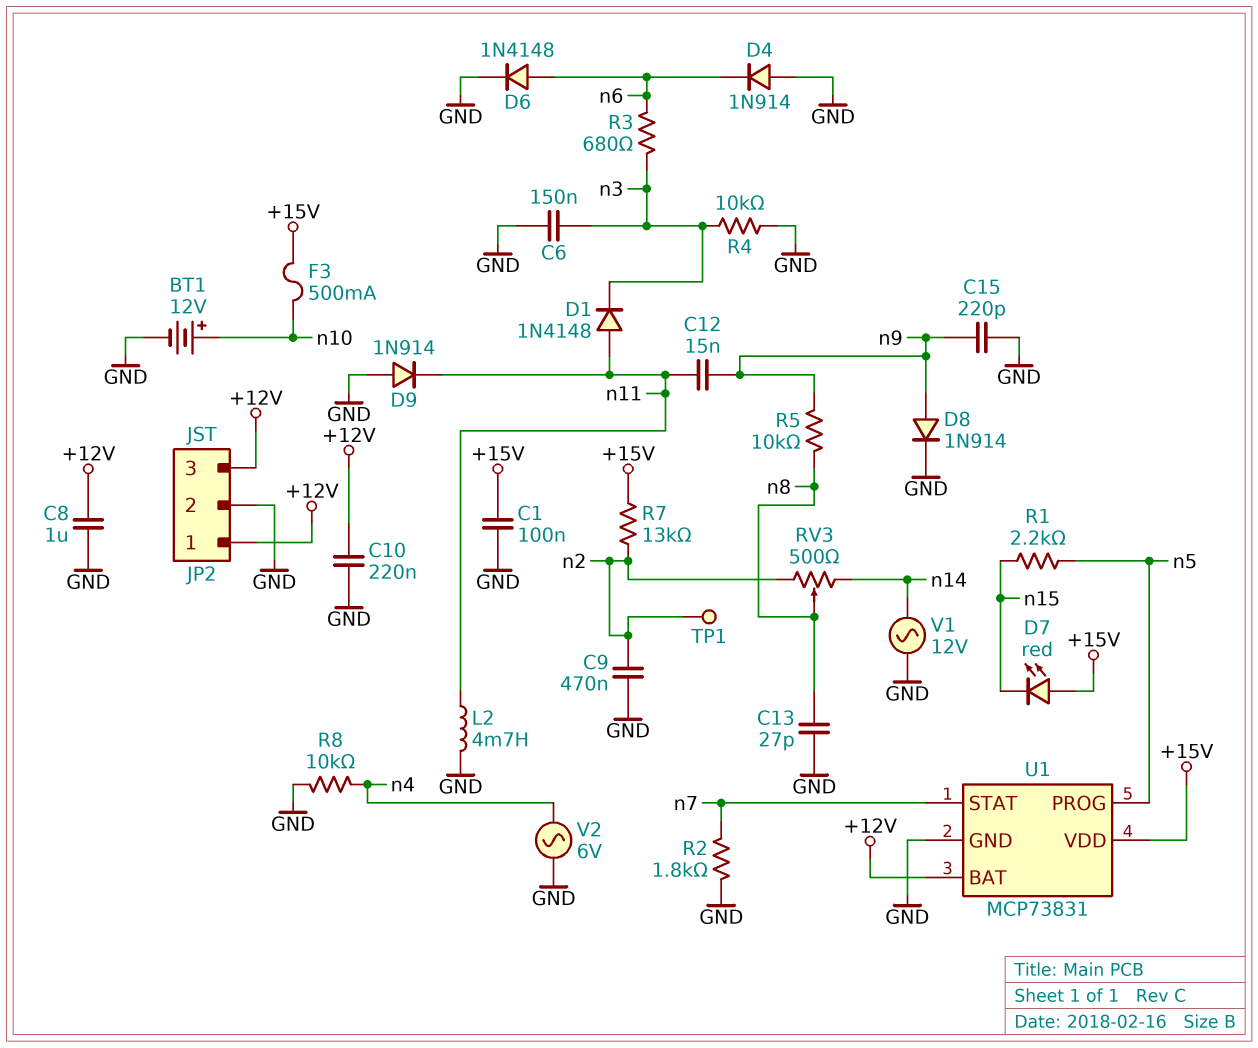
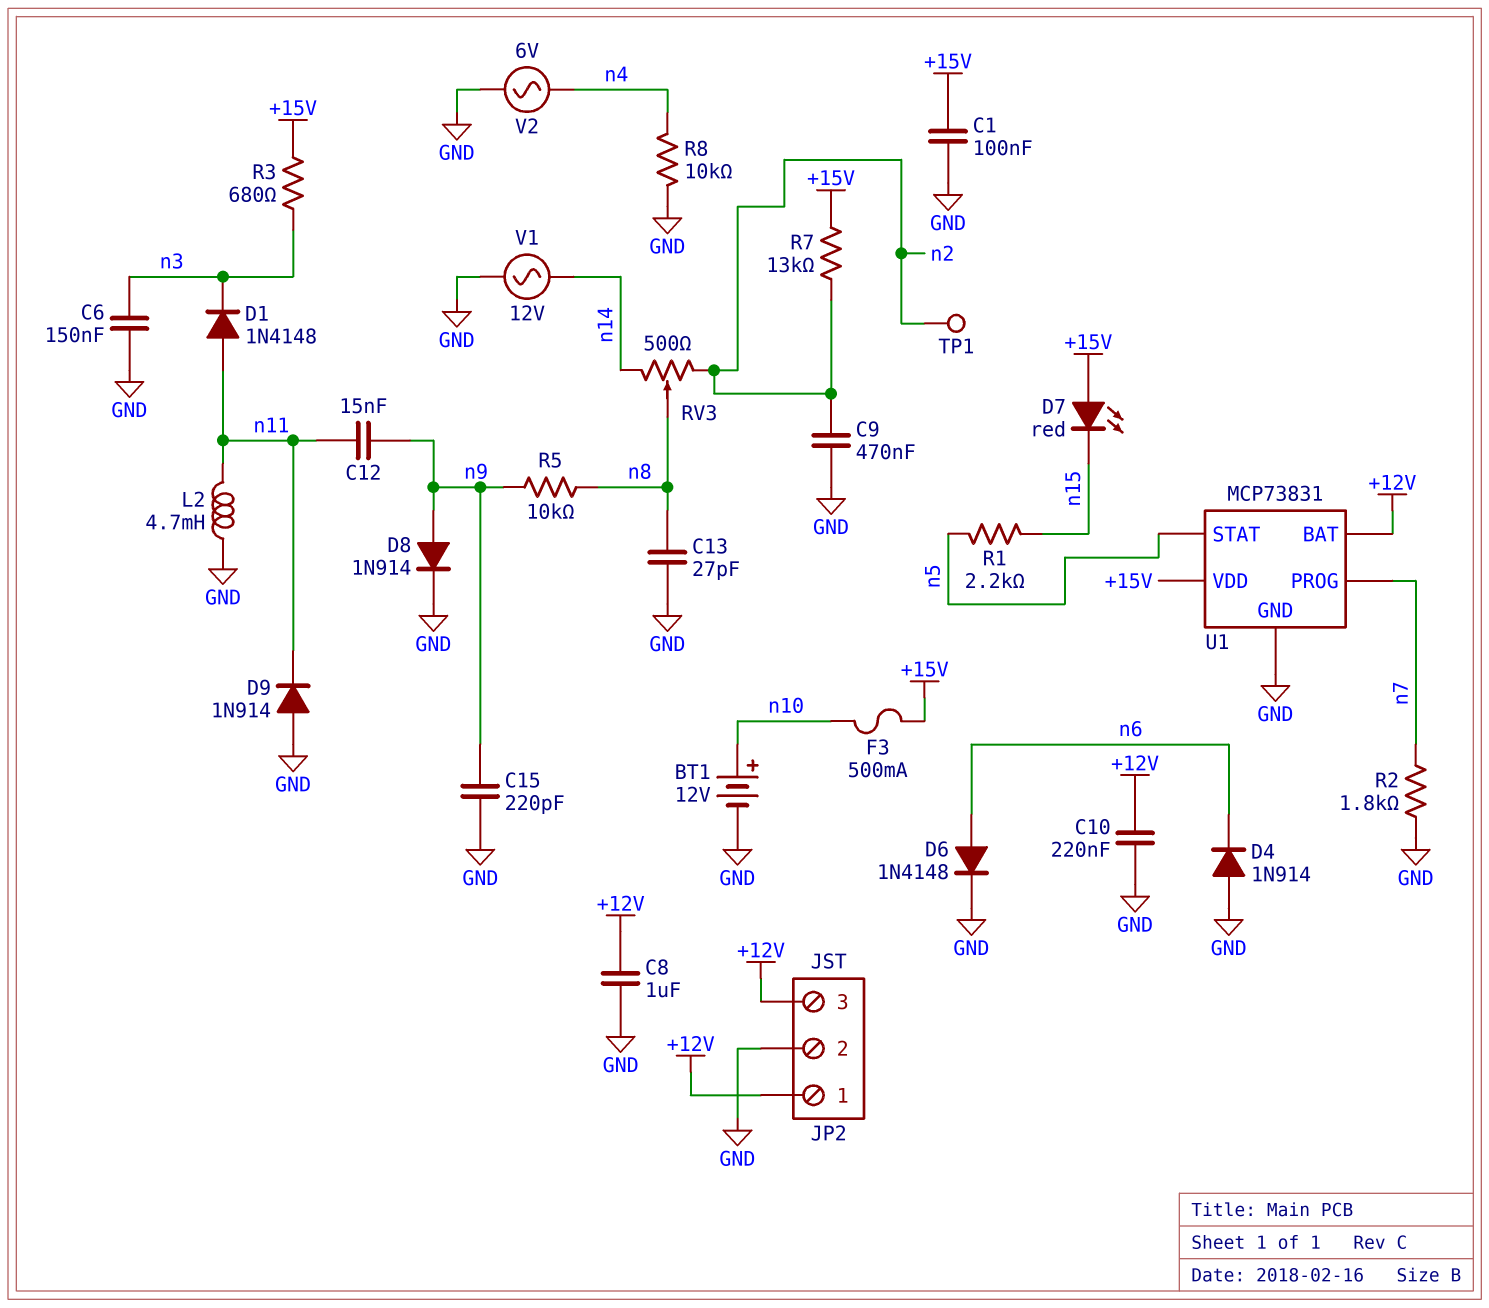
R3: 680 (n3, n6) -> 680 (+15V, n3)
R4: 10k (GND, n3) -> none
U1 pin PROG: n5 -> n7
U1 pin STAT: n7 -> n5

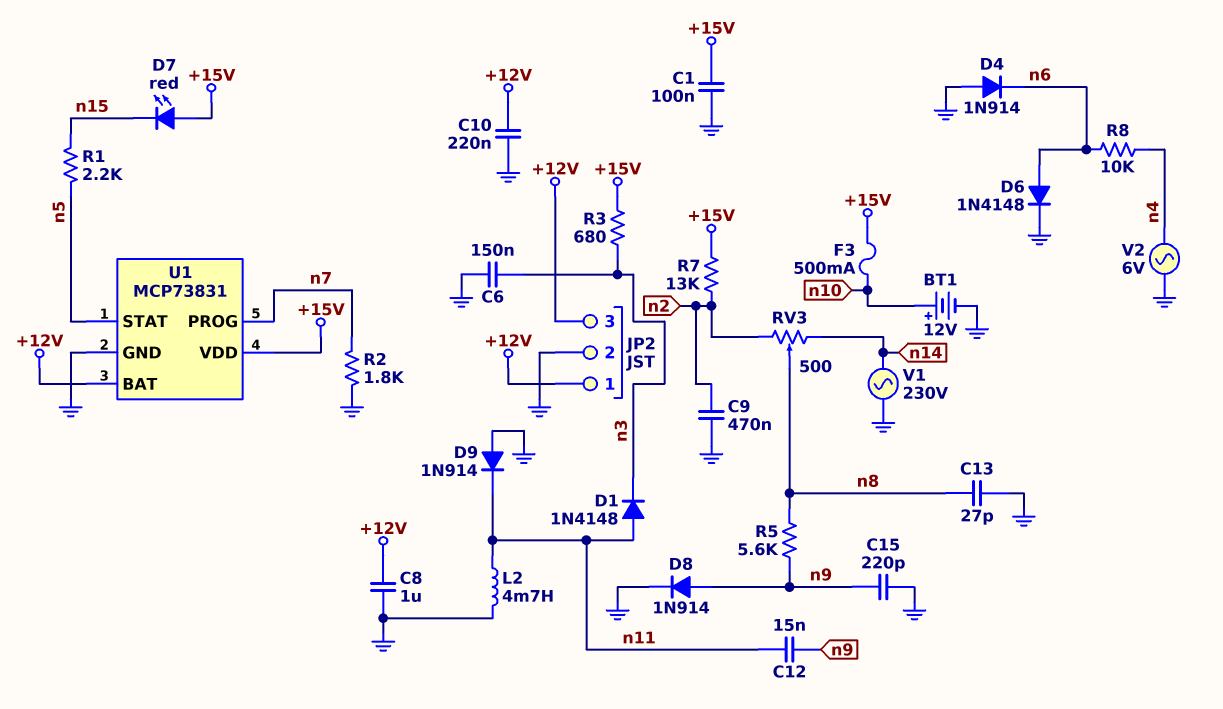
R5: 10k (n8, n9) -> 5.6k (n8, n9)
R8: 10k (GND, n4) -> 10k (n4, n6)
TP1: test point (n2) -> none
V1: AC 12V (GND, n14) -> AC 230V (GND, n14)

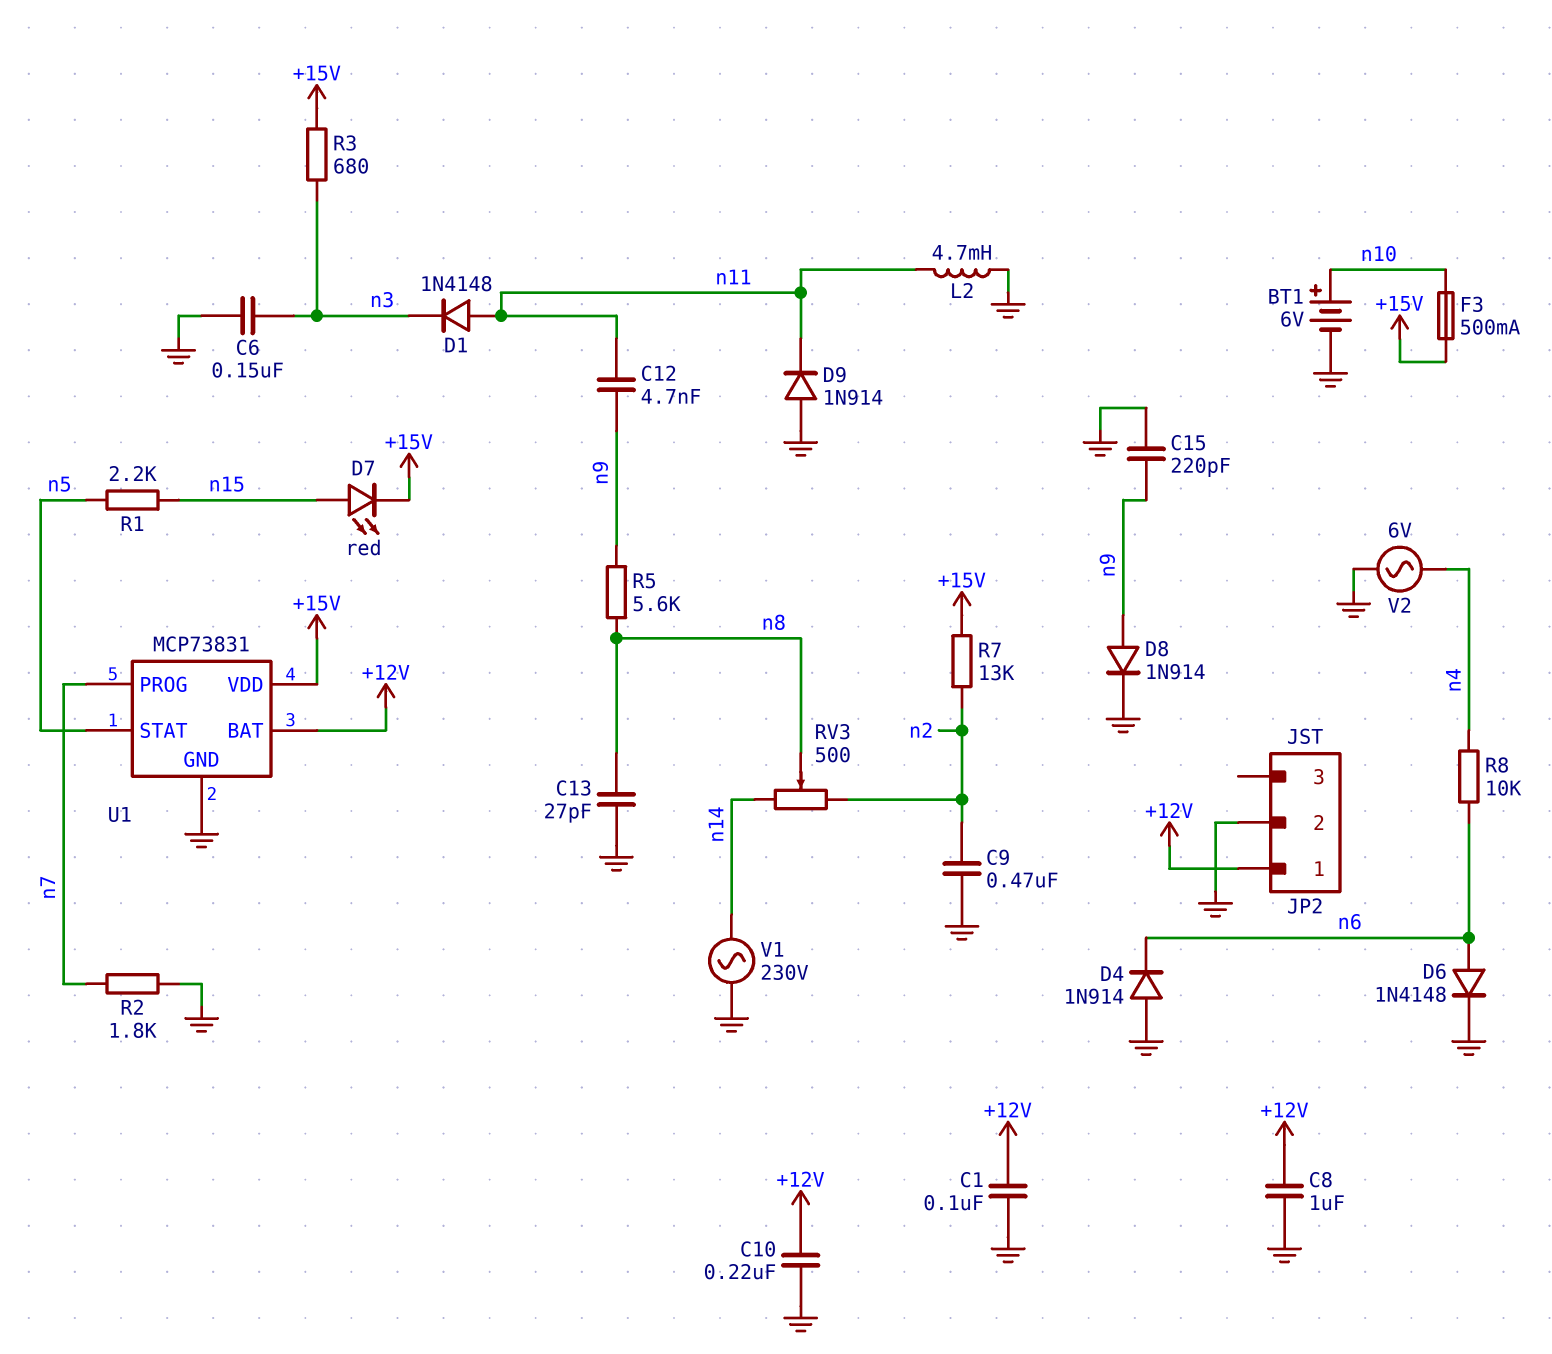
BT1: 12V (plus n10, minus GND) -> 6V (plus n10, minus GND)
C1: 100nF (+15V, GND) -> 100nF (+12V, GND)
C12: 15nF (n9, n11) -> 4.7nF (n9, n11)
D7: LED red (A +15V, K n15) -> LED red (A n15, K +15V)
JP2 pin 3: +12V -> none

